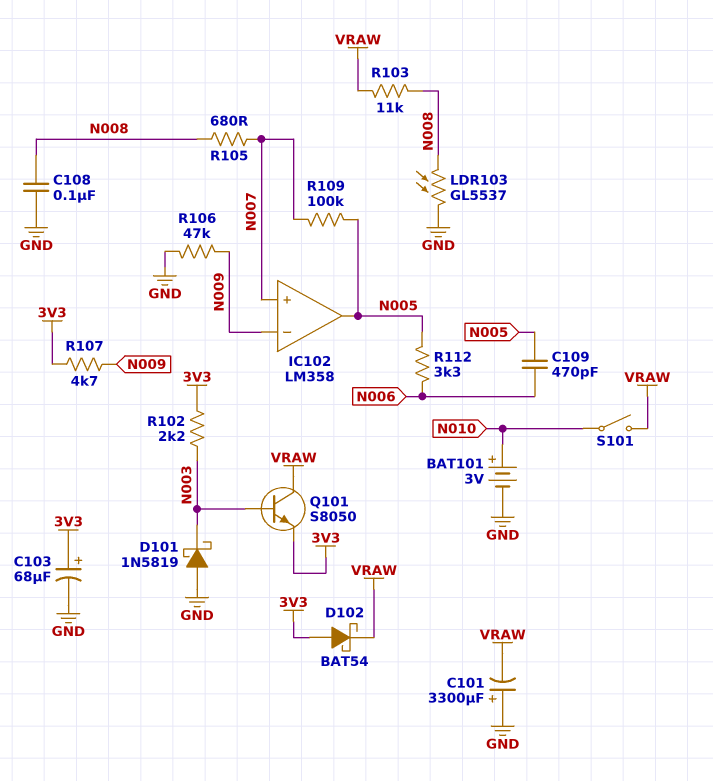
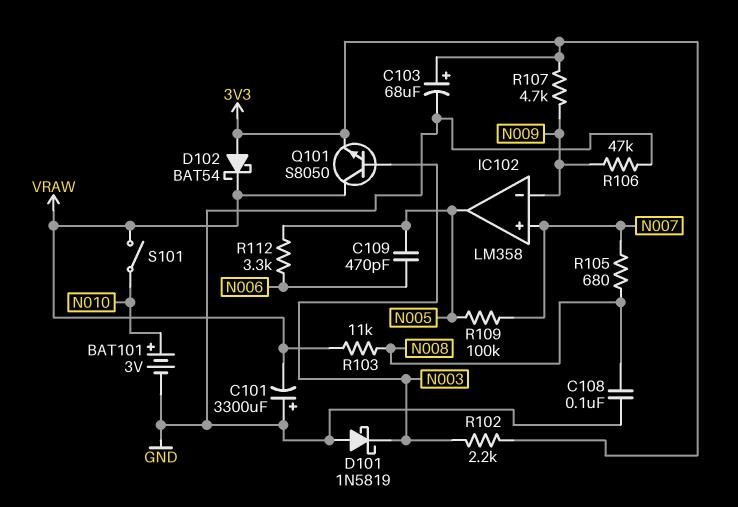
LDR103: GL5537 (GND, N008) -> none

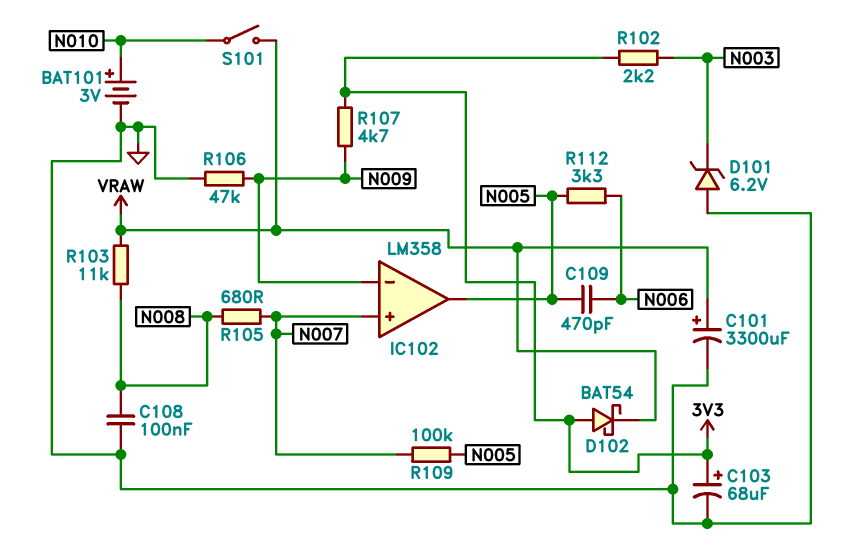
C101: 3300uF (plus GND, minus VRAW) -> 3300uF (plus VRAW, minus GND)
D101: schottky 1N5819 (A GND, K N003) -> zener 6.2V (A GND, K N003)
Q101: NPN S8050 (B N003, C VRAW, E 3V3) -> none

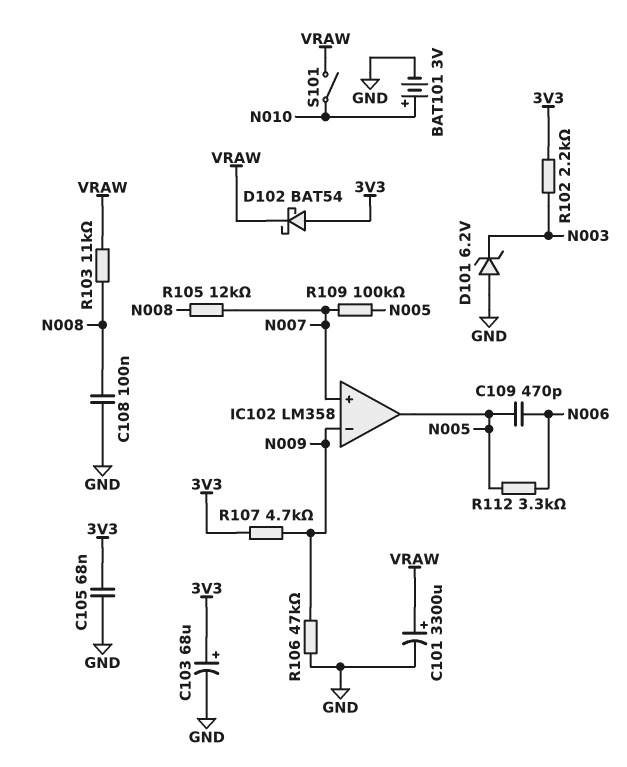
C105: none -> 68nF (3V3, GND)
R105: 680 (N007, N008) -> 12k (N007, N008)

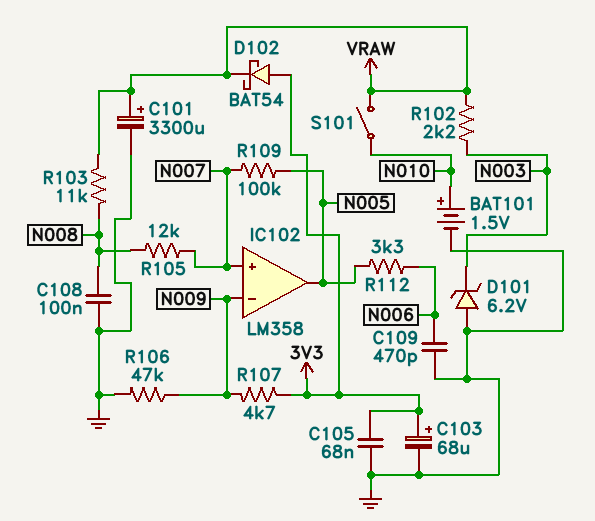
BAT101: 3V (plus N010, minus GND) -> 1.5V (plus N010, minus GND)
C109: 470pF (N005, N006) -> 470pF (GND, N006)
R102: 2.2k (3V3, N003) -> 2.2k (N003, VRAW)

